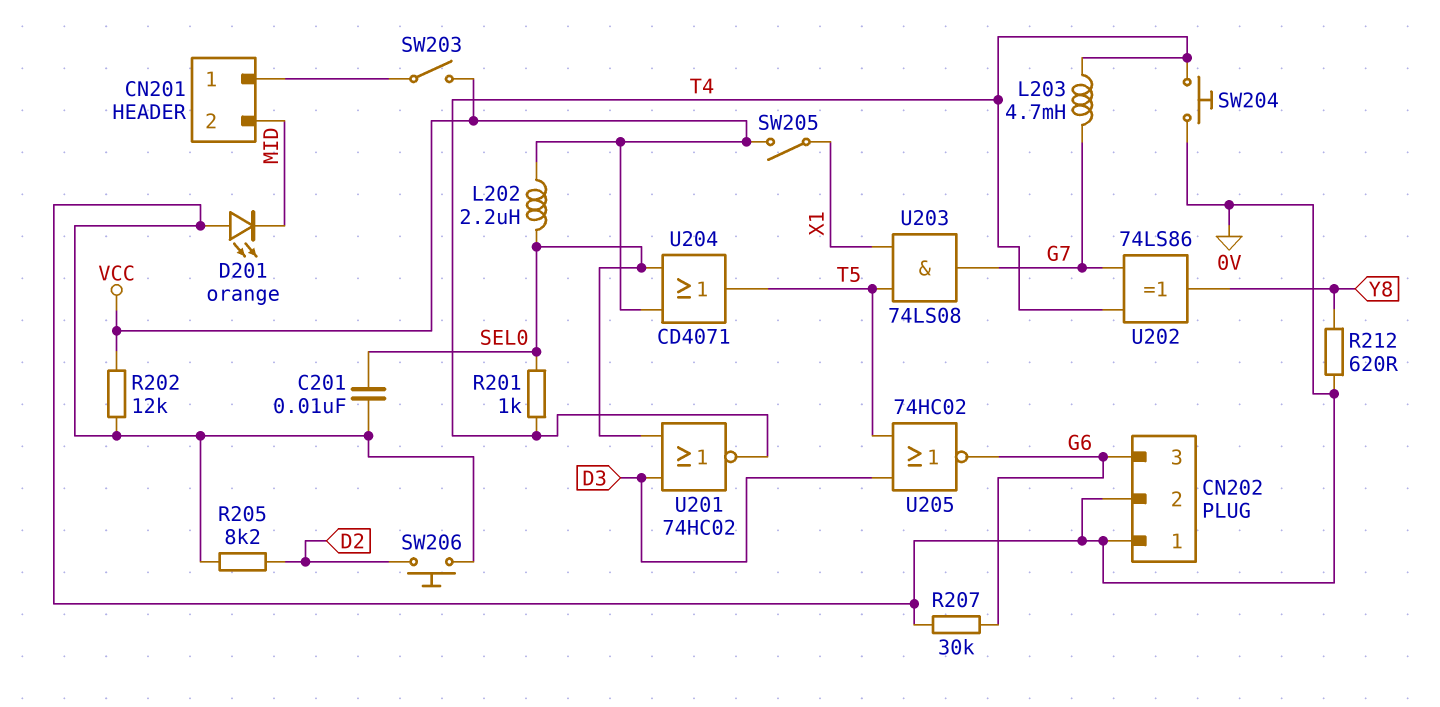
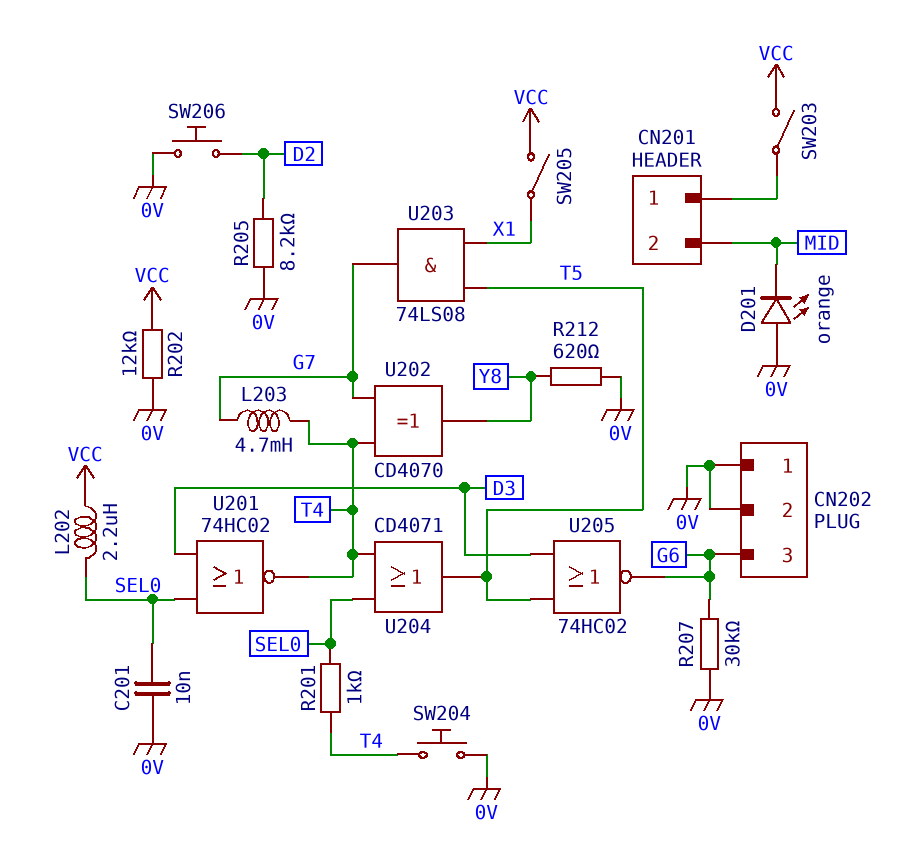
U202: XOR 74LS86 (in G7, in T4, out Y8) -> XOR CD4070 (in G7, in T4, out Y8)
U204: OR CD4071 (in SEL0, in VCC, out T5) -> OR CD4071 (in SEL0, in T4, out T5)

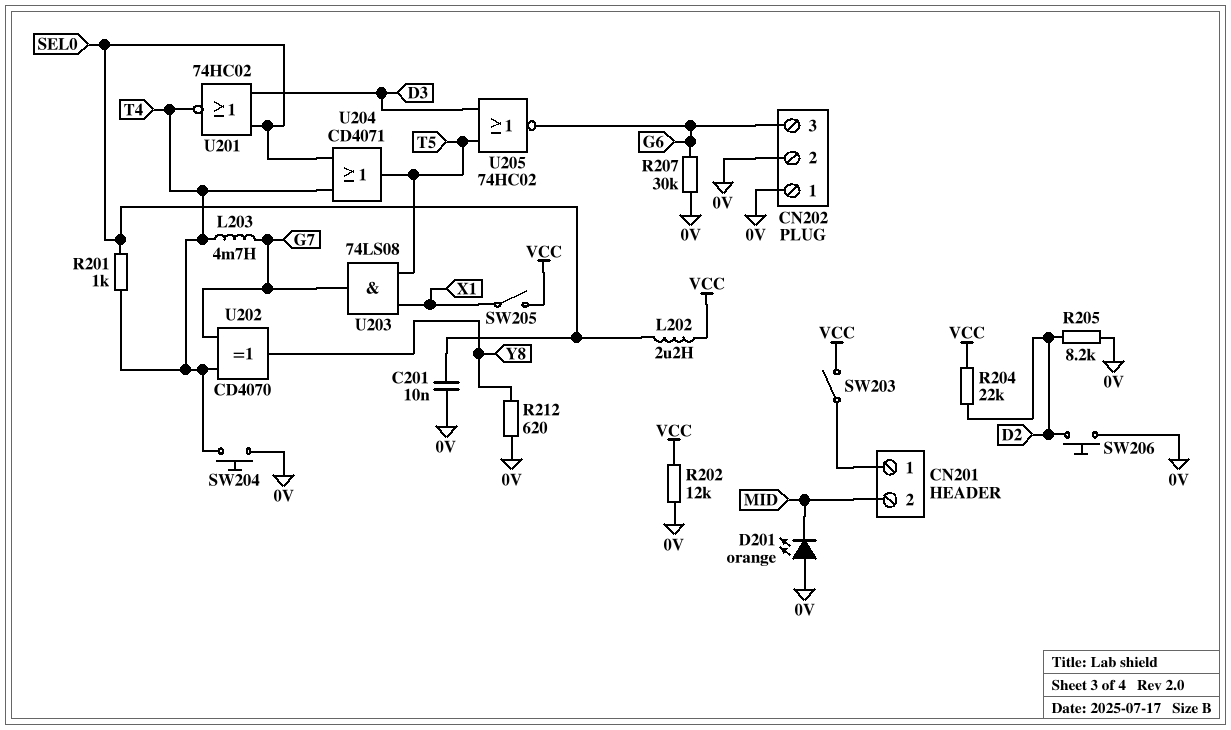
R204: none -> 22k (D2, VCC)

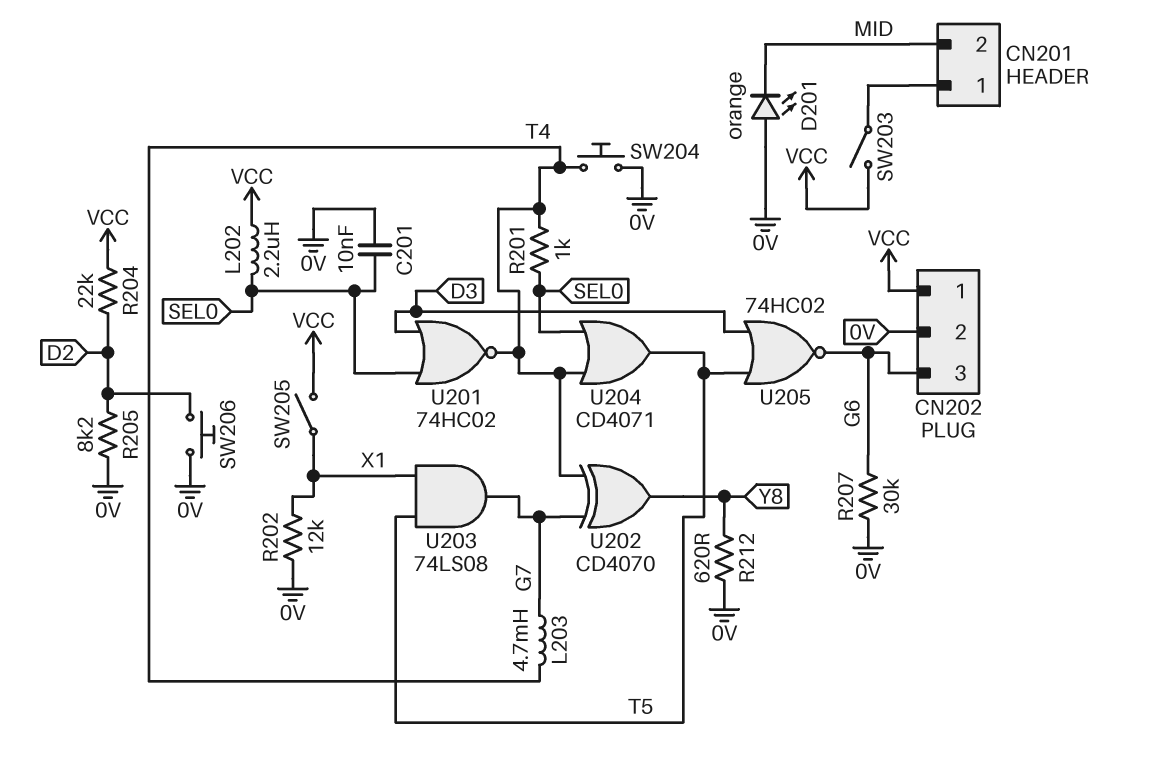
CN202 pin 1: 0V -> VCC
R202: 12k (0V, VCC) -> 12k (0V, X1)

